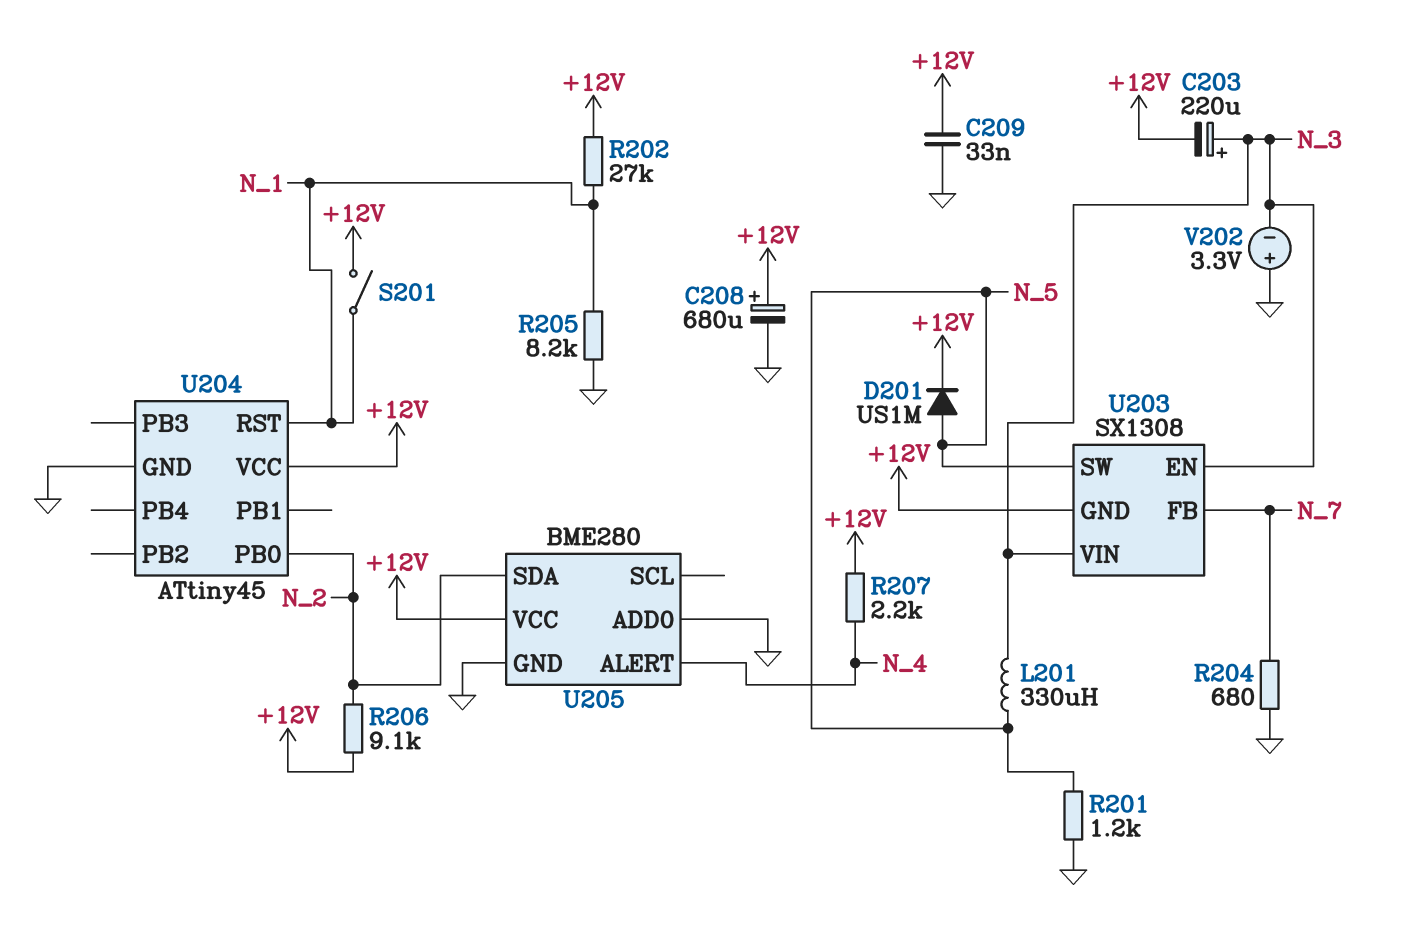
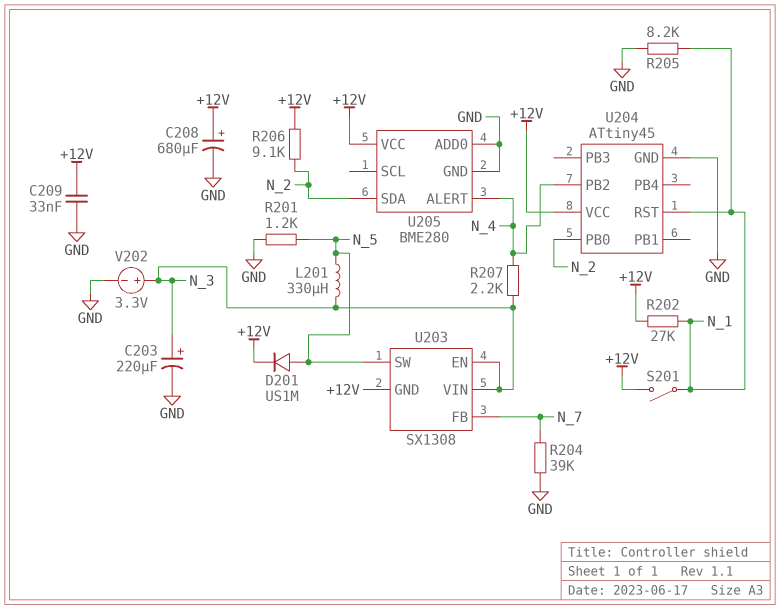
C203: 220uF (plus N_3, minus +12V) -> 220uF (plus N_3, minus GND)
R204: 680 (GND, N_7) -> 39k (GND, N_7)
R207: 2.2k (+12V, N_4) -> 2.2k (N_3, N_4)
U204 pin PB2: none -> N_4
V202: 3.3V (plus GND, minus N_3) -> 3.3V (plus N_3, minus GND)

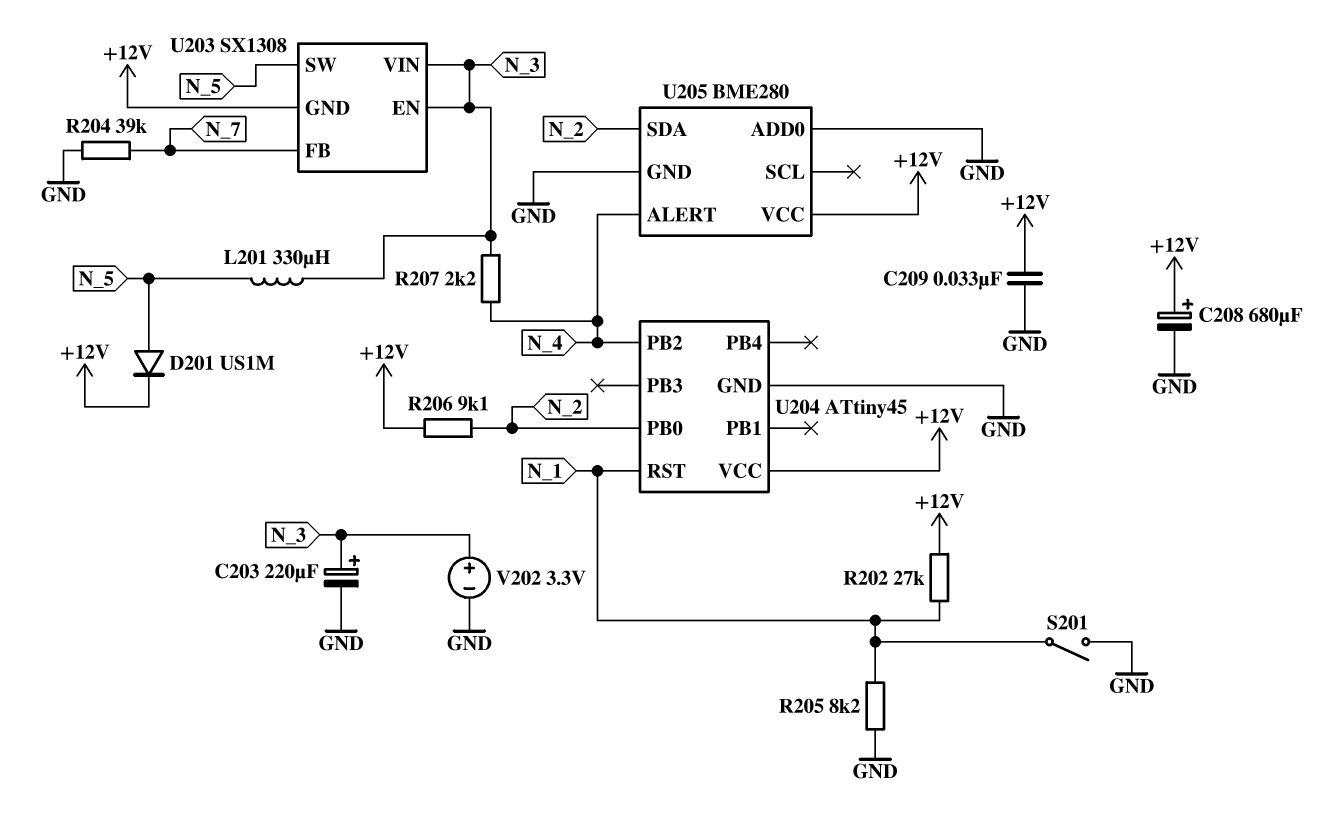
R201: 1.2k (GND, N_5) -> none
S201: switch (+12V, N_1) -> switch (GND, N_1)

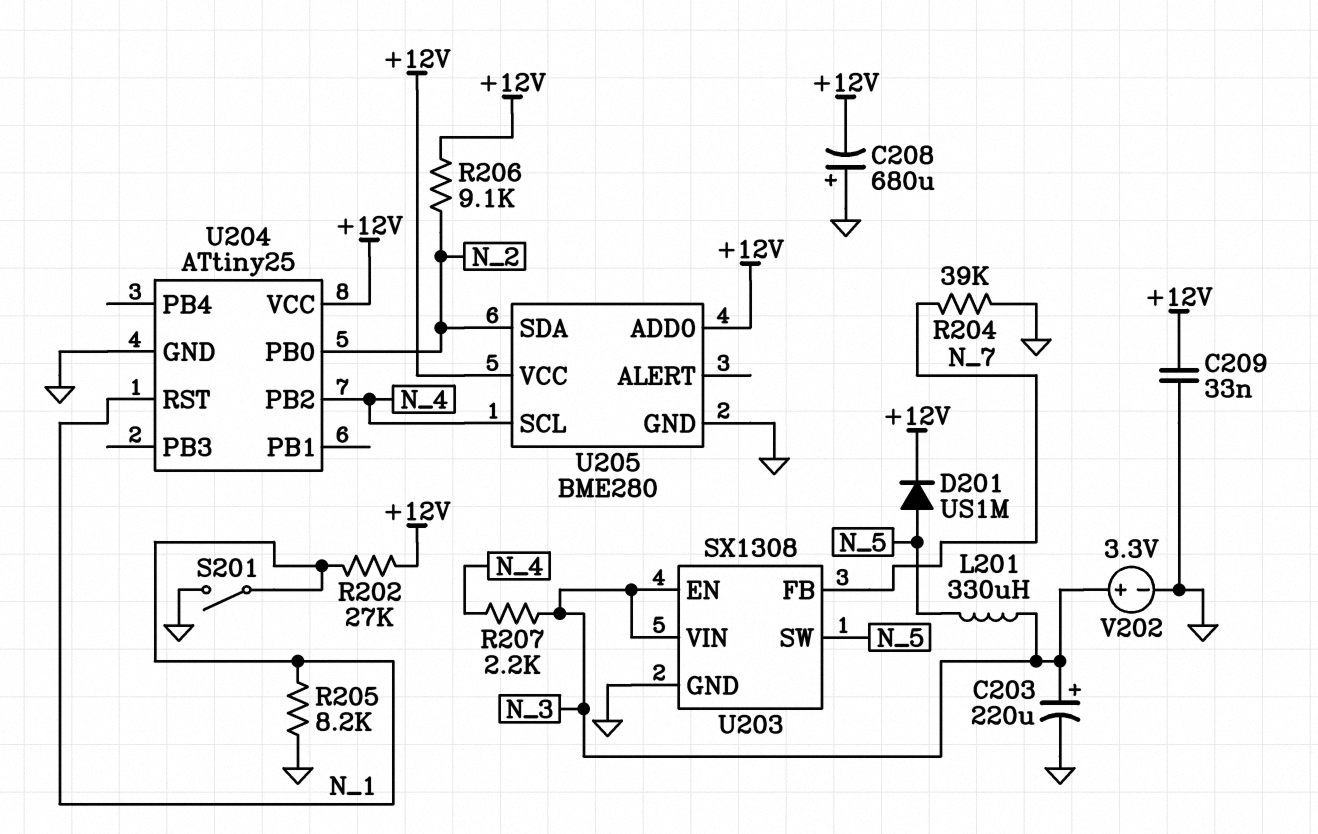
C208: 680uF (plus +12V, minus GND) -> 680uF (plus GND, minus +12V)
U203 pin GND: +12V -> GND
U204: ATtiny45 -> ATtiny25
U205 pin ADD0: GND -> +12V
U205 pin ALERT: N_4 -> none
U205 pin SCL: none -> N_4

